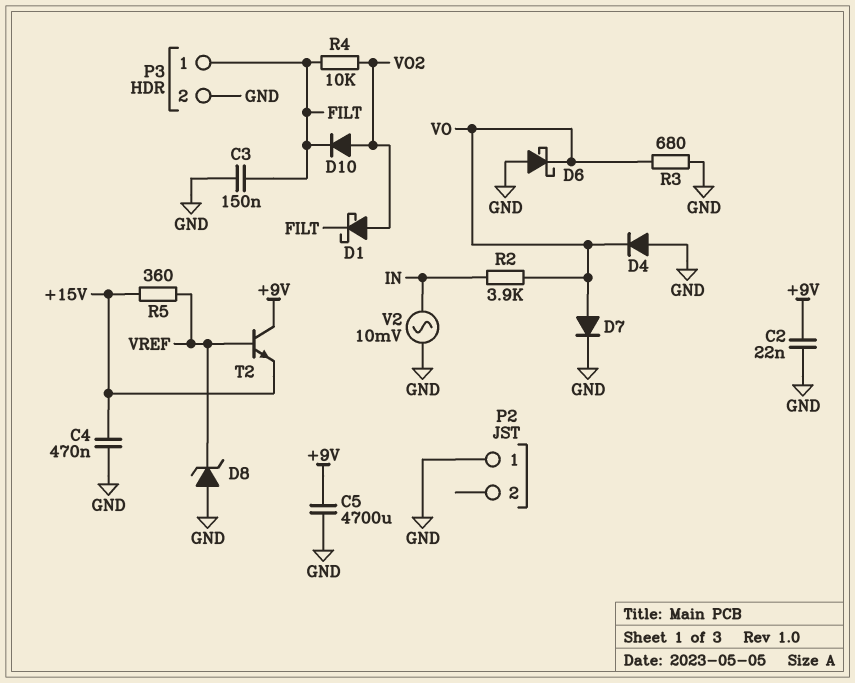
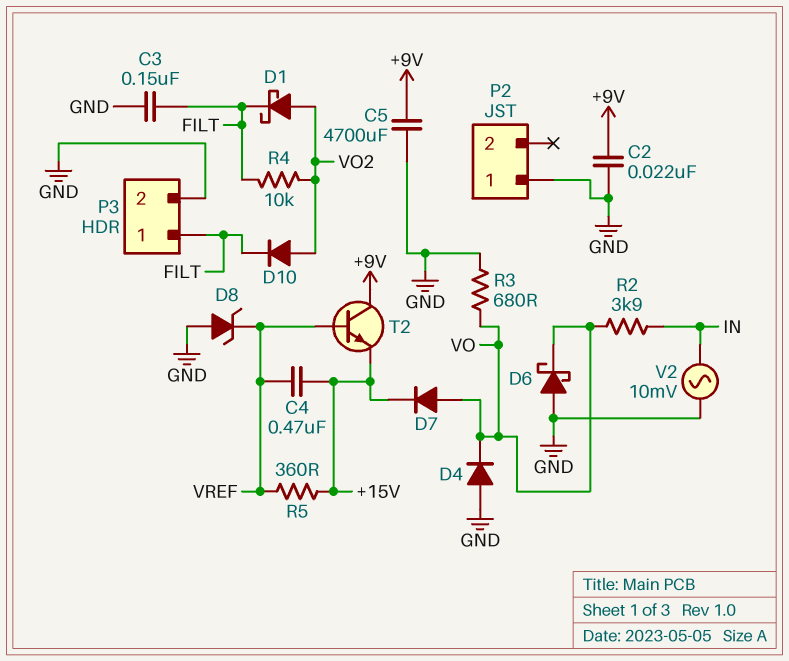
C4: 470nF (+15V, GND) -> 470nF (+15V, VREF)
D7: diode (A VO, K GND) -> diode (A VO, K +15V)

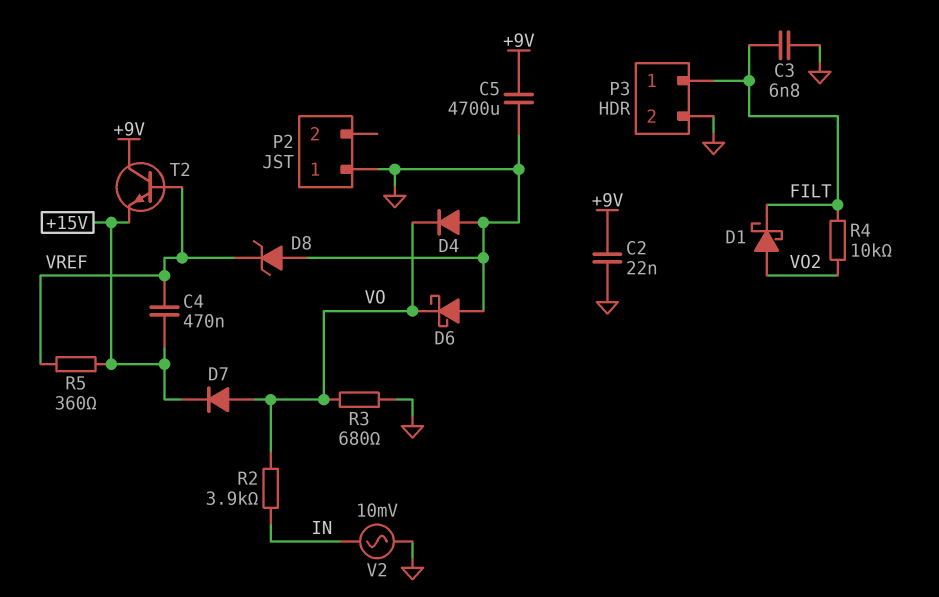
C3: 150nF (FILT, GND) -> 6.8nF (FILT, GND)
D10: diode (A VO2, K FILT) -> none

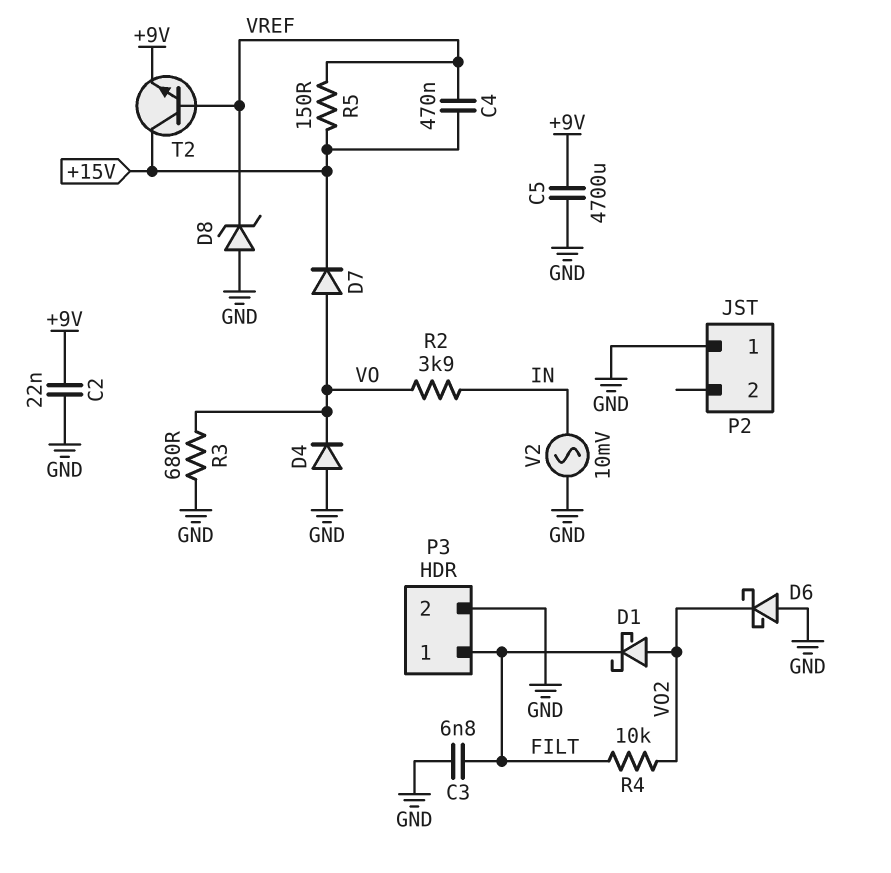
D6: schottky (A GND, K VO) -> schottky (A GND, K VO2)
R5: 360 (+15V, VREF) -> 150 (+15V, VREF)
T2: NPN (B VREF, C +9V, E +15V) -> NPN (B VREF, C +15V, E +9V)

